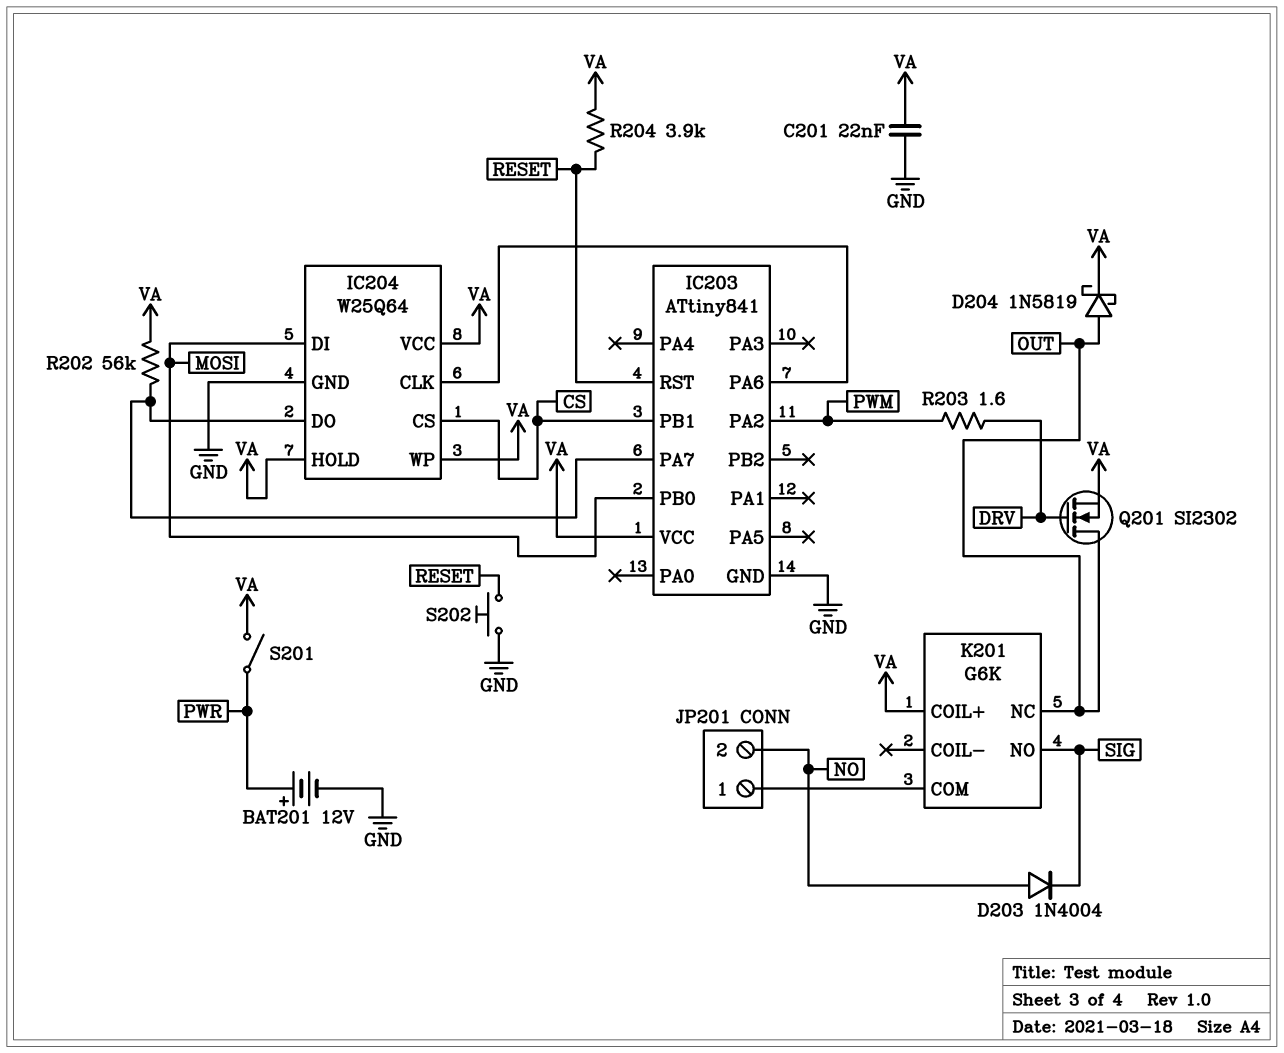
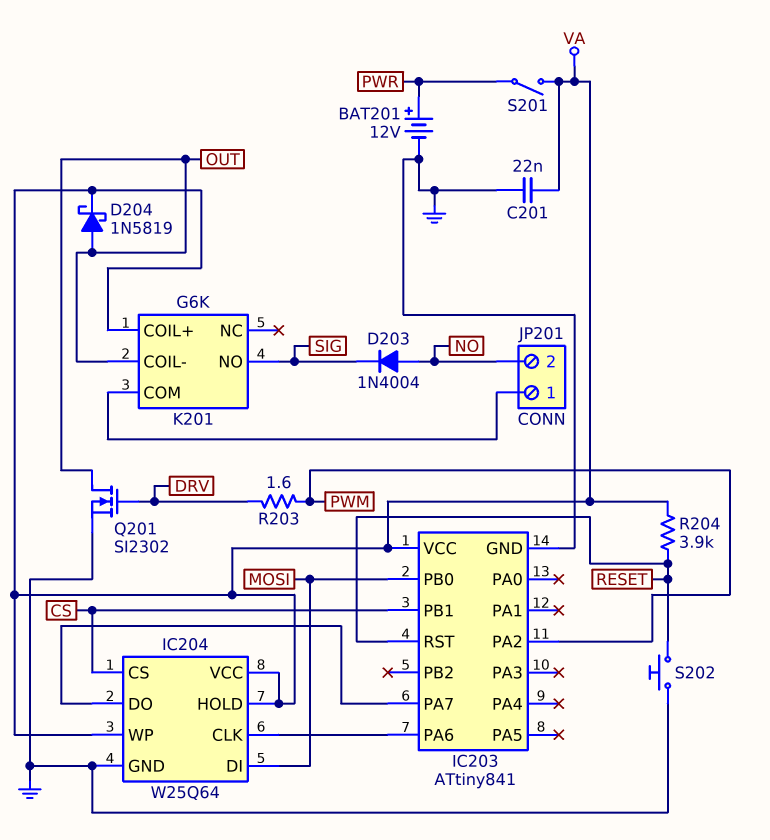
K201 pin COIL-: none -> OUT
K201 pin NC: OUT -> none
Q201: NMOS SI2302 (G DRV, D OUT, S VA) -> NMOS SI2302 (G DRV, D OUT, S GND)
R202: 56k (IC203/PA7, VA) -> none

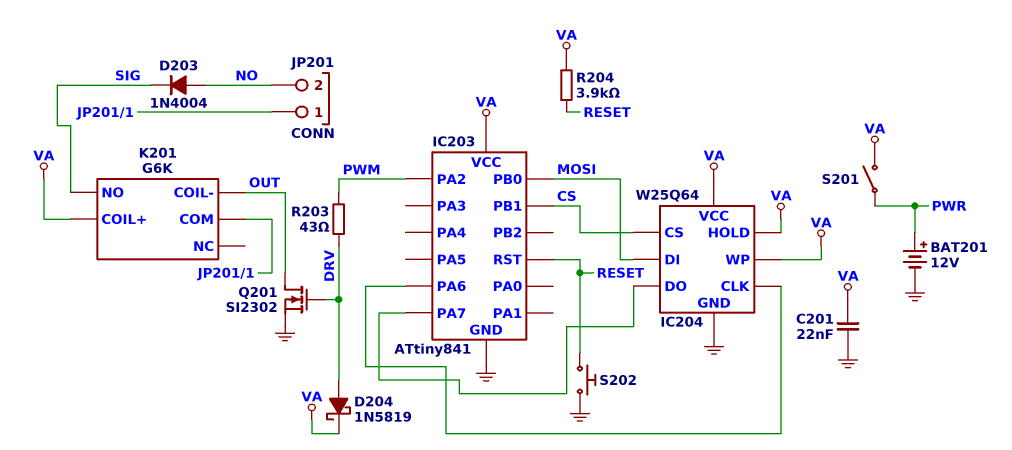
D204: schottky 1N5819 (A OUT, K VA) -> schottky 1N5819 (A DRV, K VA)
R203: 1.6 (DRV, PWM) -> 43 (DRV, PWM)

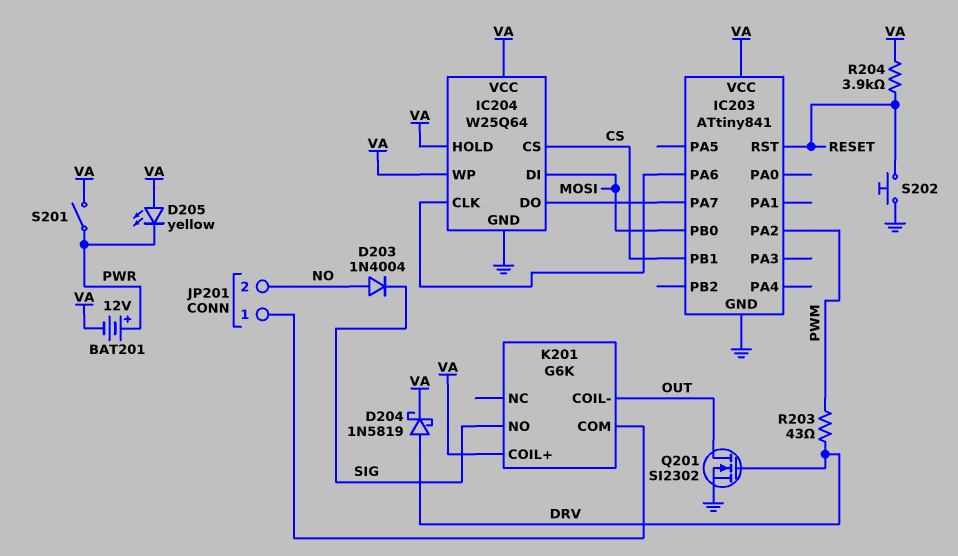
BAT201: 12V (plus PWR, minus GND) -> 12V (plus PWR, minus VA)
C201: 22nF (GND, VA) -> none
D205: none -> LED yellow (A VA, K PWR)

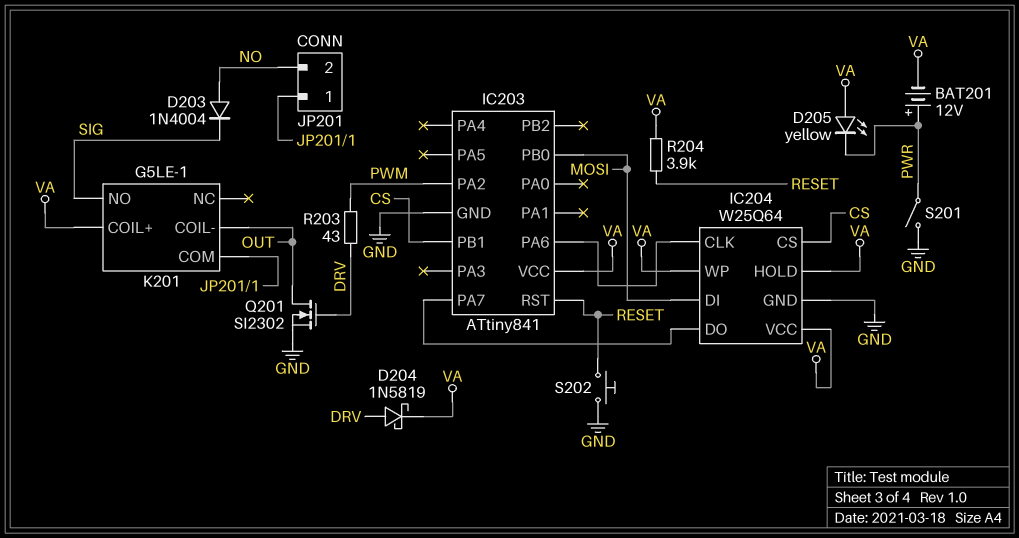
K201: G6K -> G5LE-1
S201: switch (PWR, VA) -> switch (GND, PWR)

